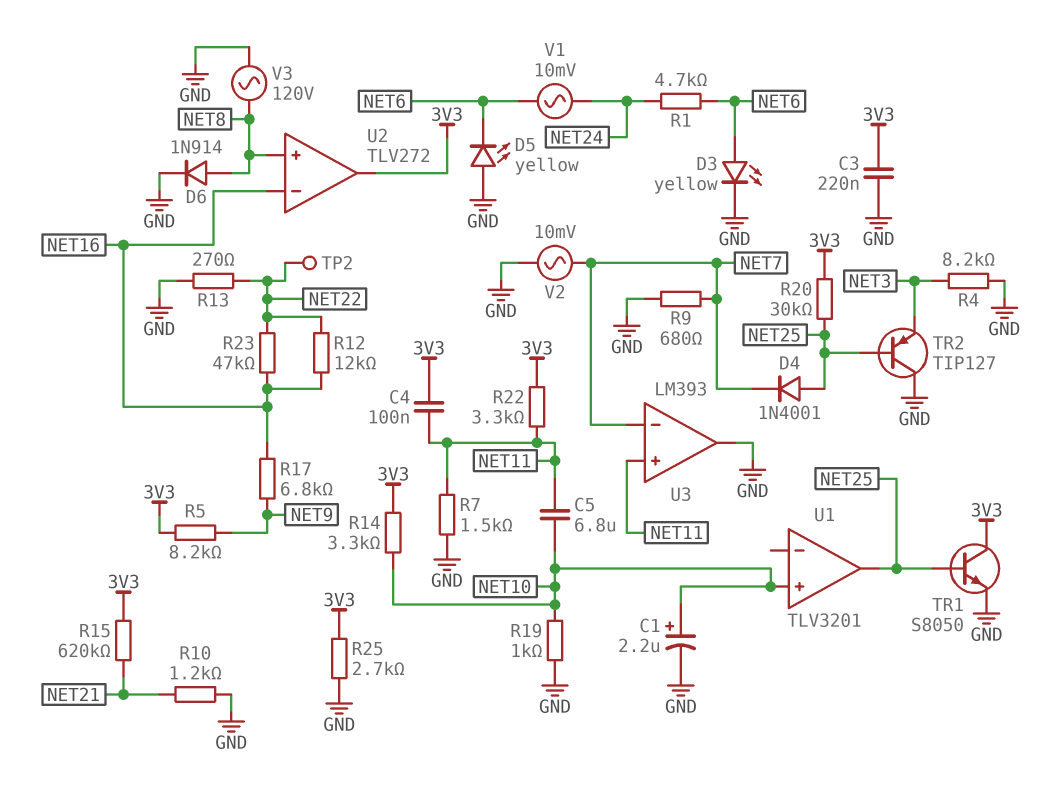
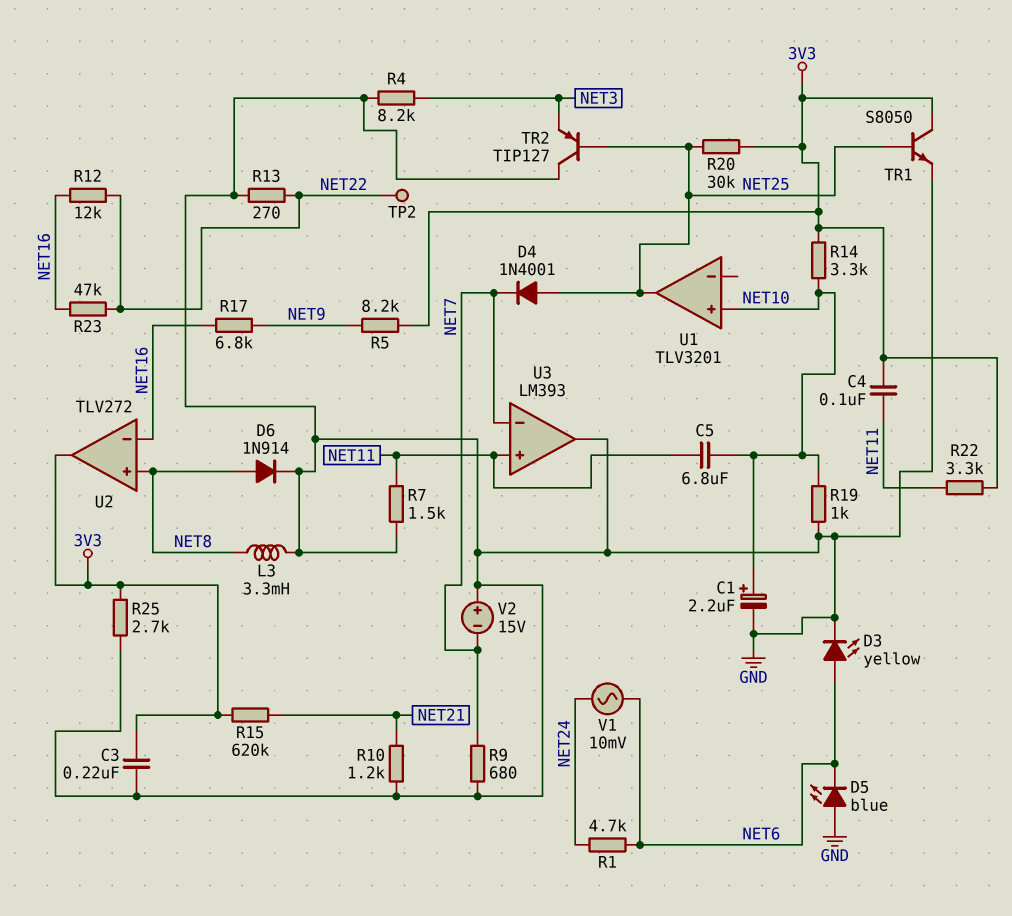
D5: LED yellow (A GND, K NET6) -> LED blue (A GND, K NET6)
L3: none -> 3.3mH (GND, NET8)
V2: AC 10mV (GND, NET7) -> 15V (plus GND, minus NET7)
V3: AC 120V (GND, NET8) -> none

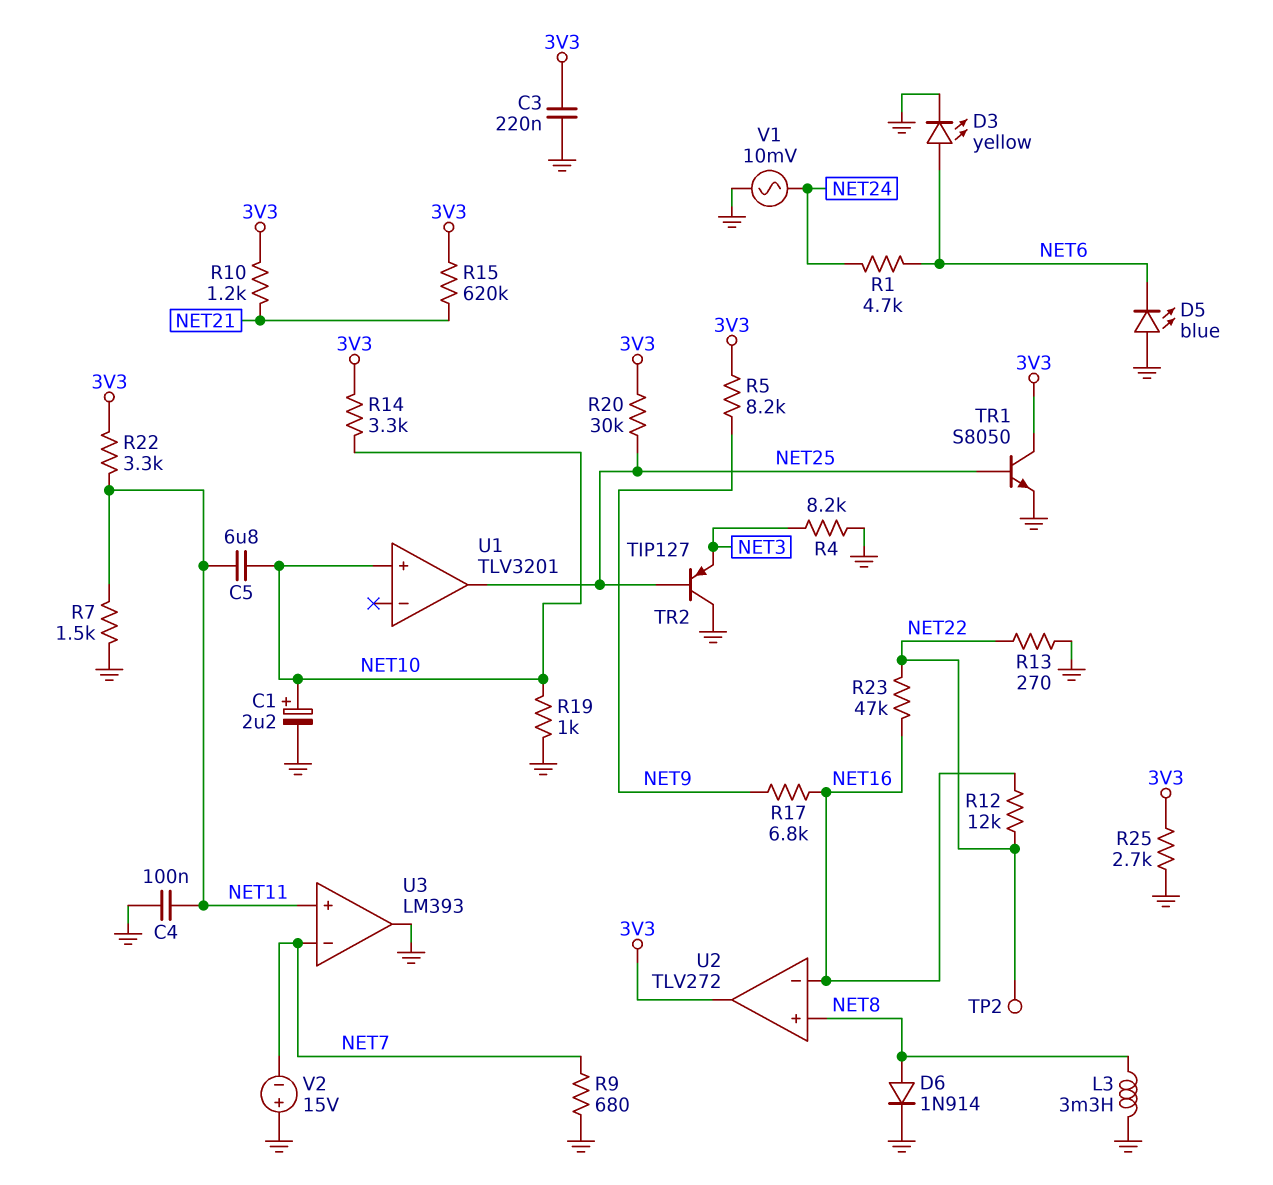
C4: 100nF (3V3, NET11) -> 100nF (GND, NET11)
D4: diode 1N4001 (A NET25, K NET7) -> none
R10: 1.2k (GND, NET21) -> 1.2k (3V3, NET21)
V1: AC 10mV (NET6, NET24) -> AC 10mV (GND, NET24)

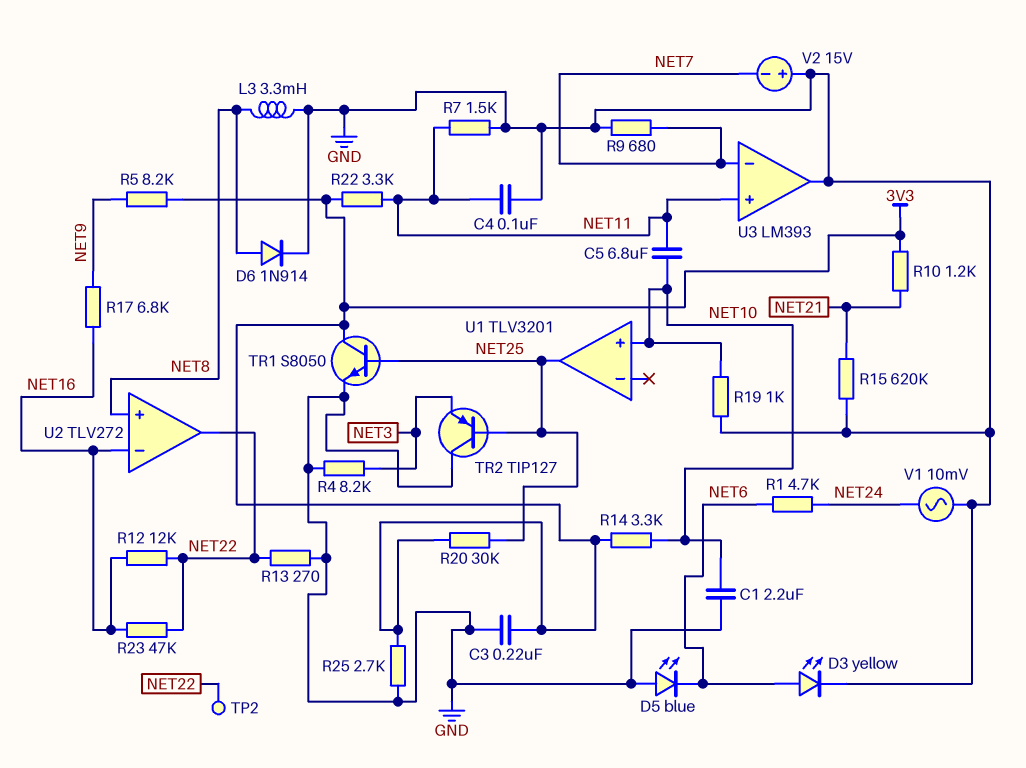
C1: 2.2uF (plus NET10, minus GND) -> 2.2uF (GND, NET10)
R15: 620k (3V3, NET21) -> 620k (GND, NET21)
U2 pin out: 3V3 -> NET22

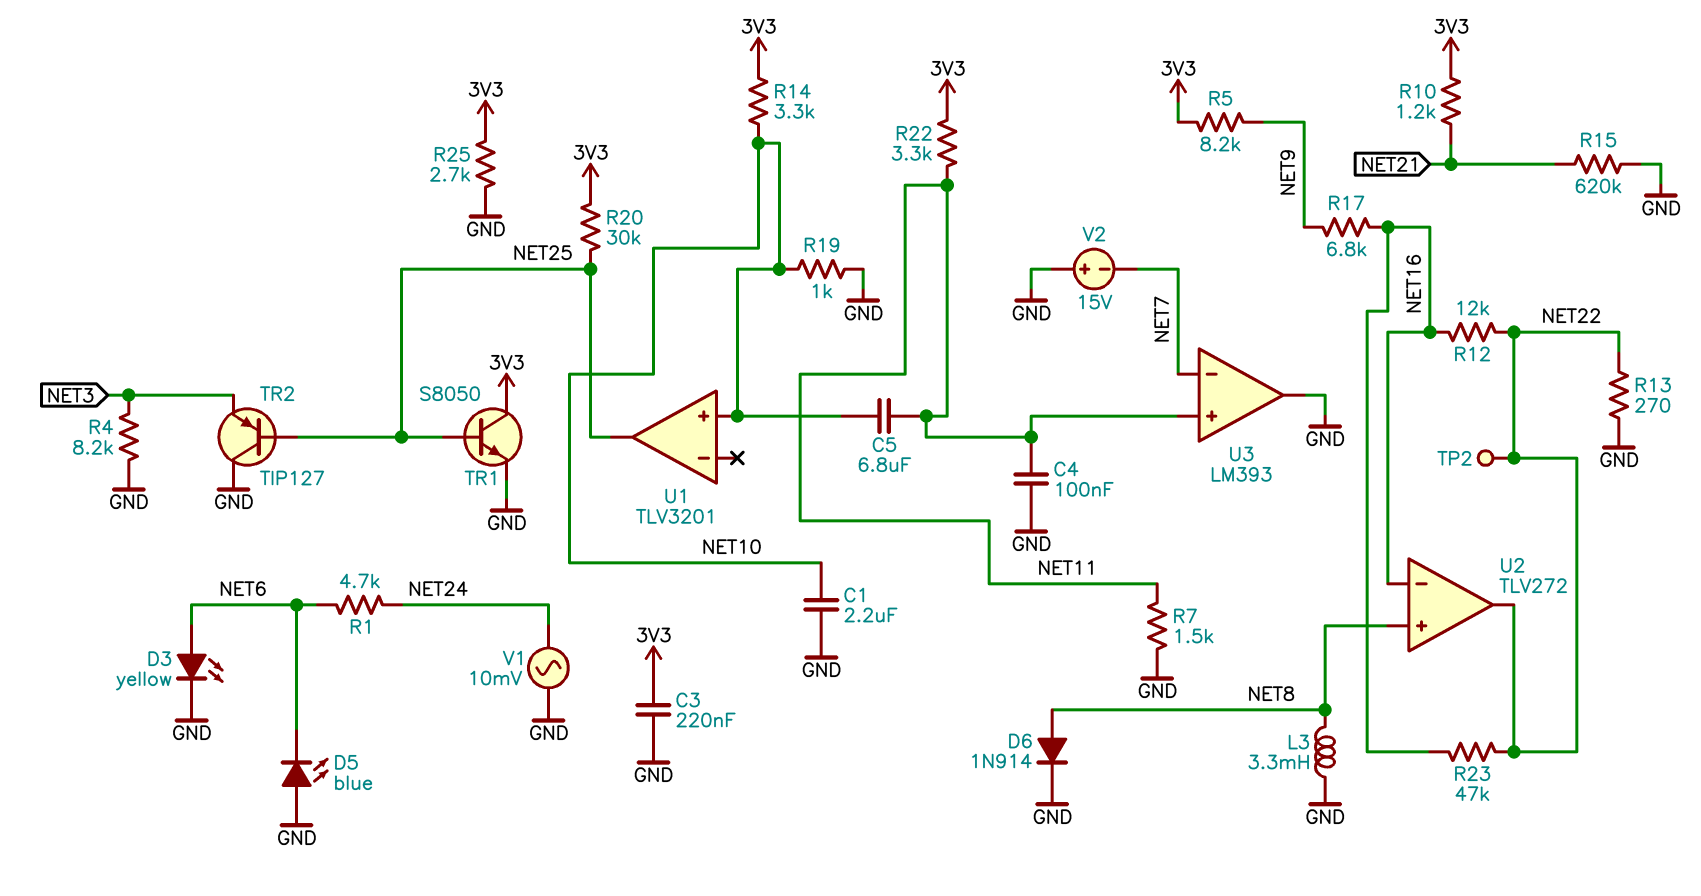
R9: 680 (GND, NET7) -> none

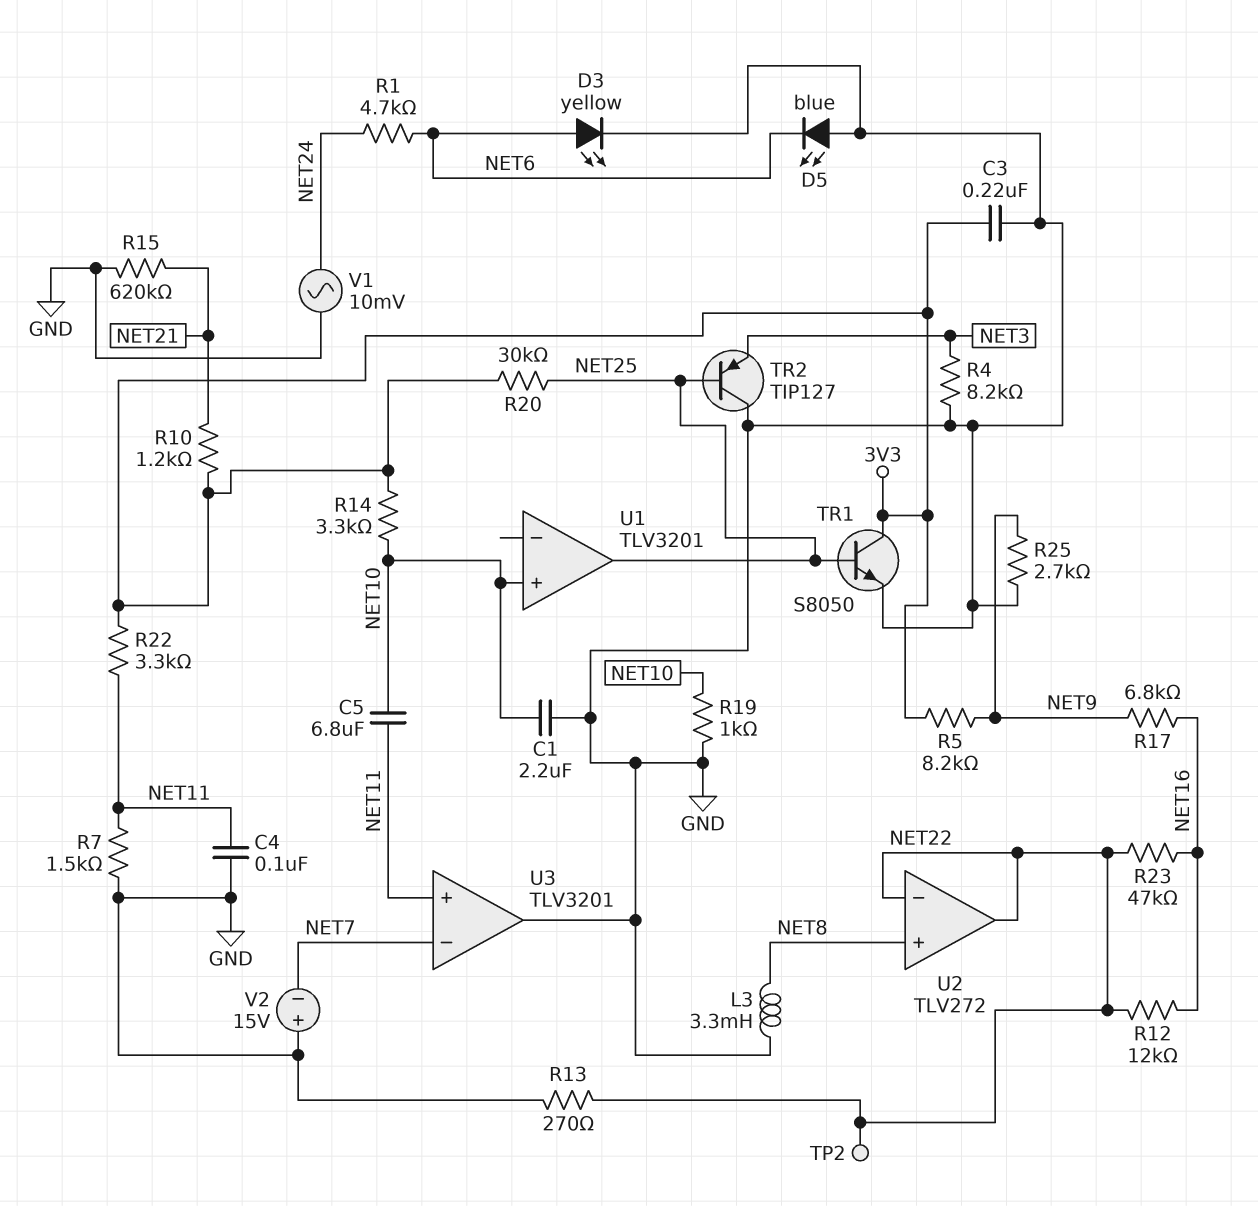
D6: diode 1N914 (A NET8, K GND) -> none
R25: 2.7k (3V3, GND) -> 2.7k (GND, NET9)
U2 pin in-: NET16 -> NET22
U3: LM393 -> TLV3201

